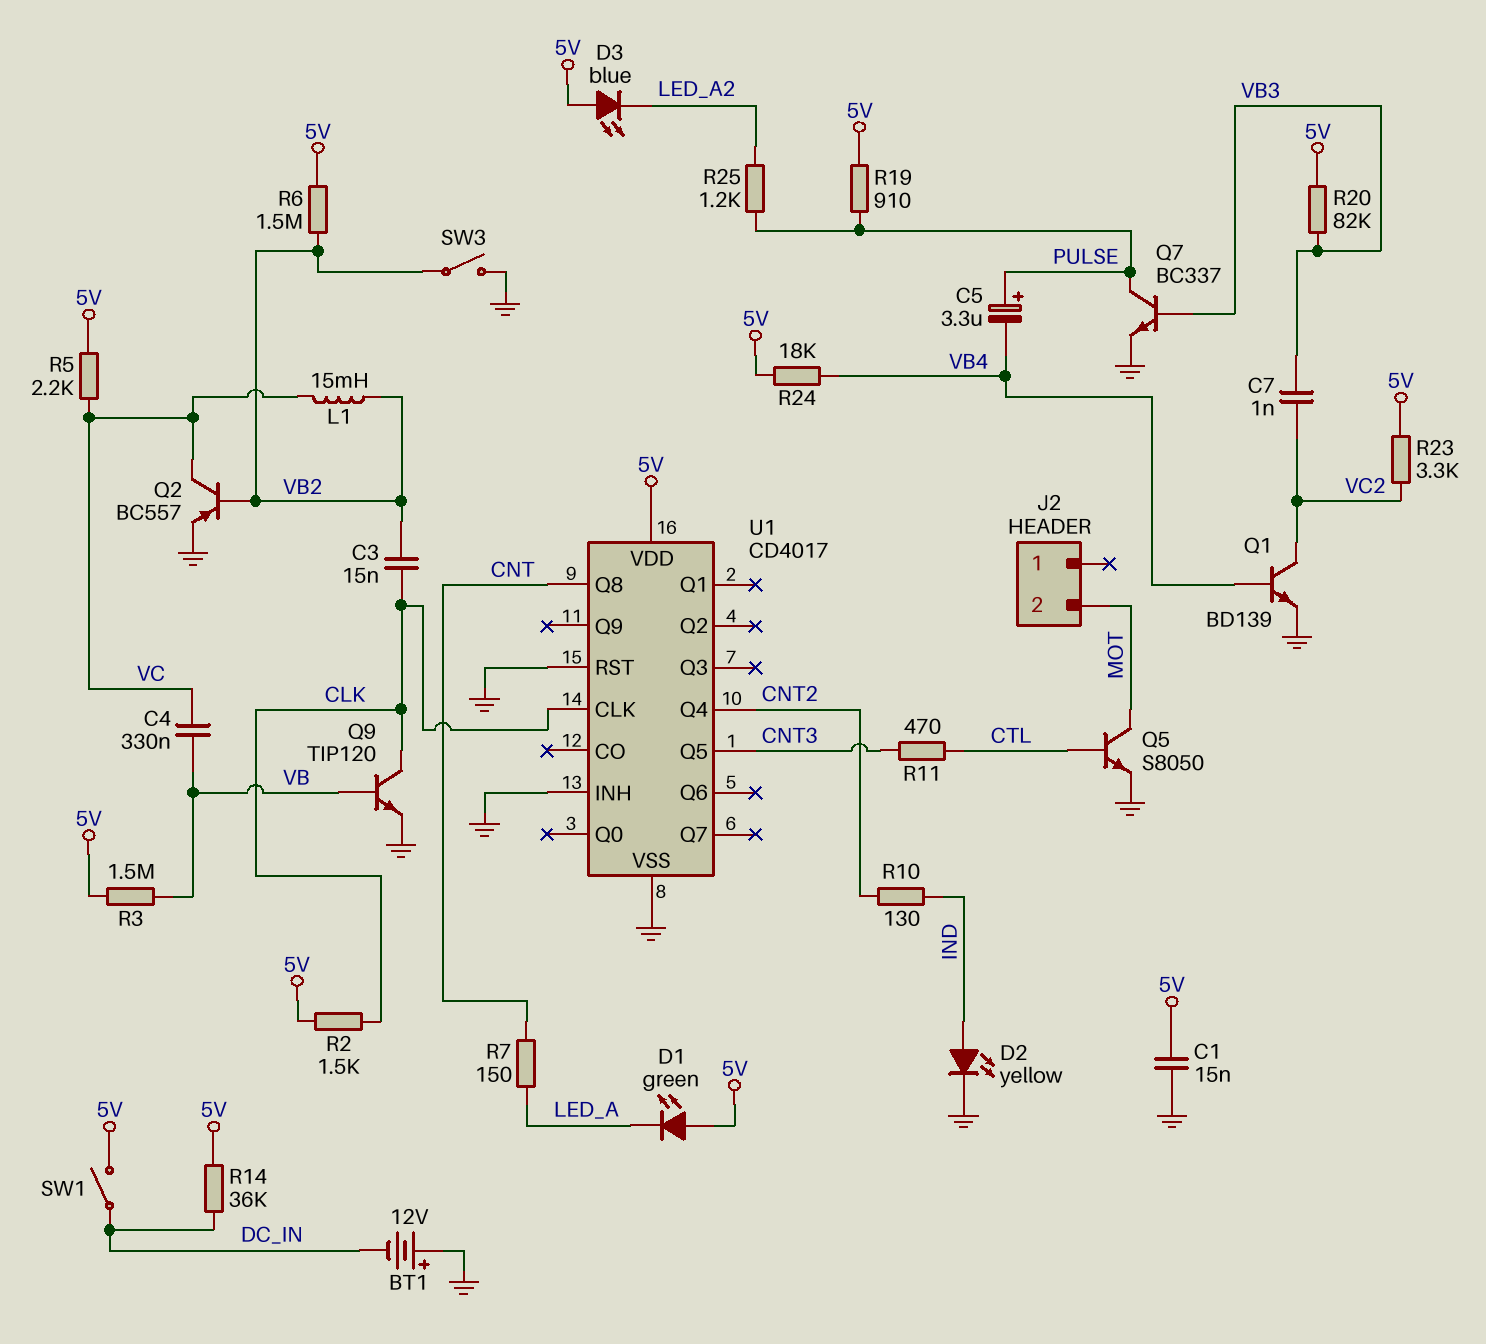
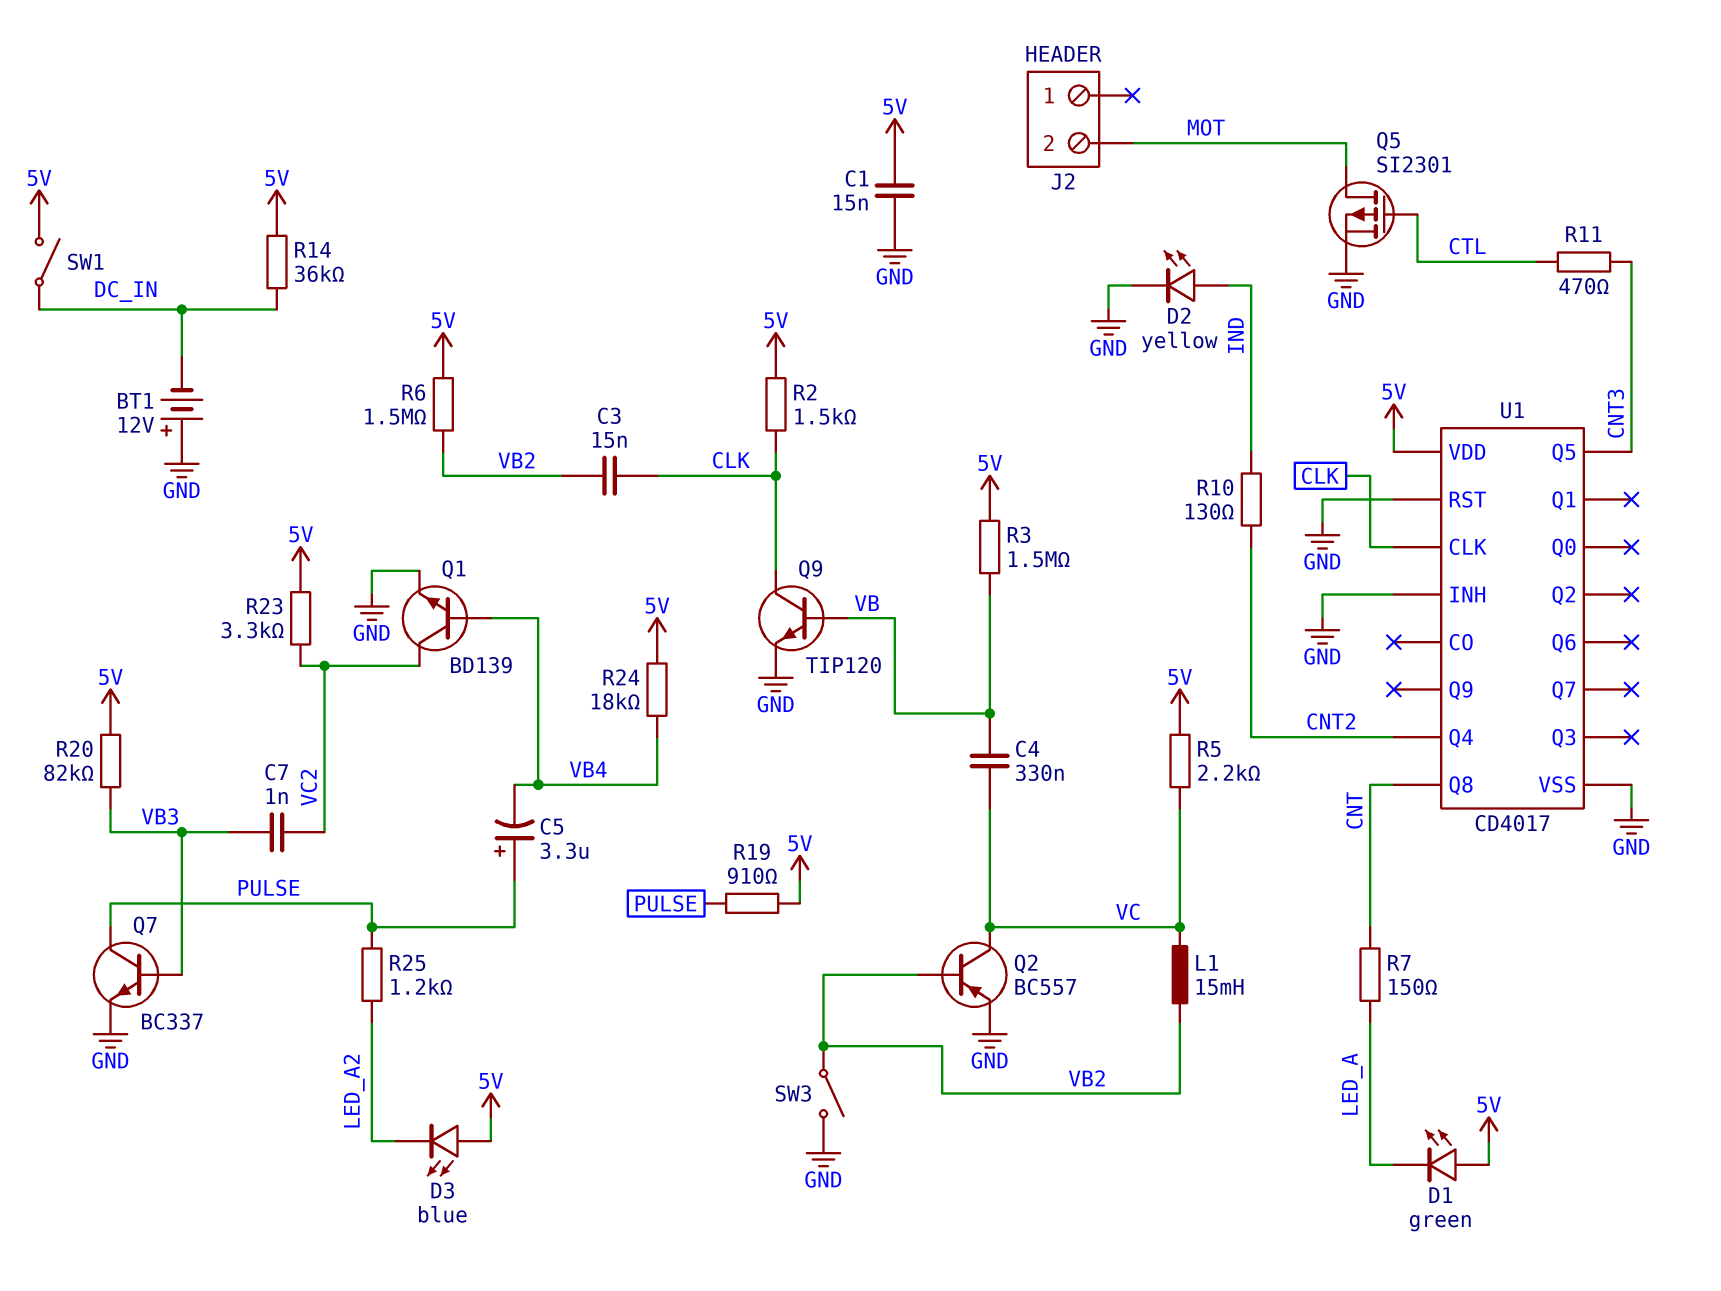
Q5: NPN S8050 (B CTL, C MOT, E GND) -> PMOS SI2301 (G CTL, D MOT, S GND)

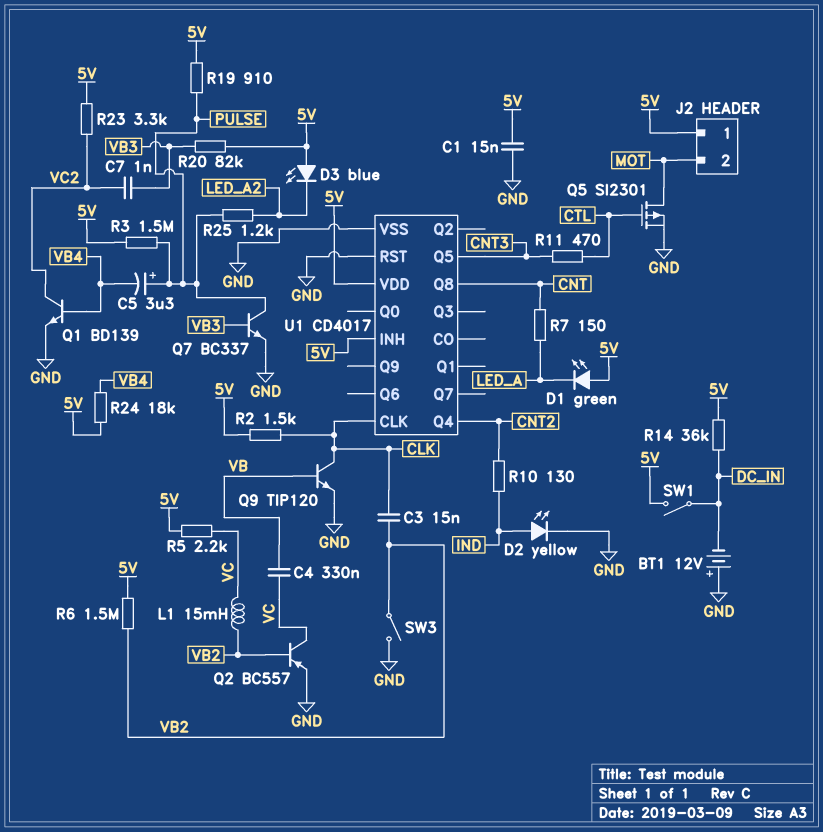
J2 pin 1: none -> 5V
R3: 1.5M (5V, VB) -> 1.5M (5V, PULSE)
U1 pin INH: GND -> 5V

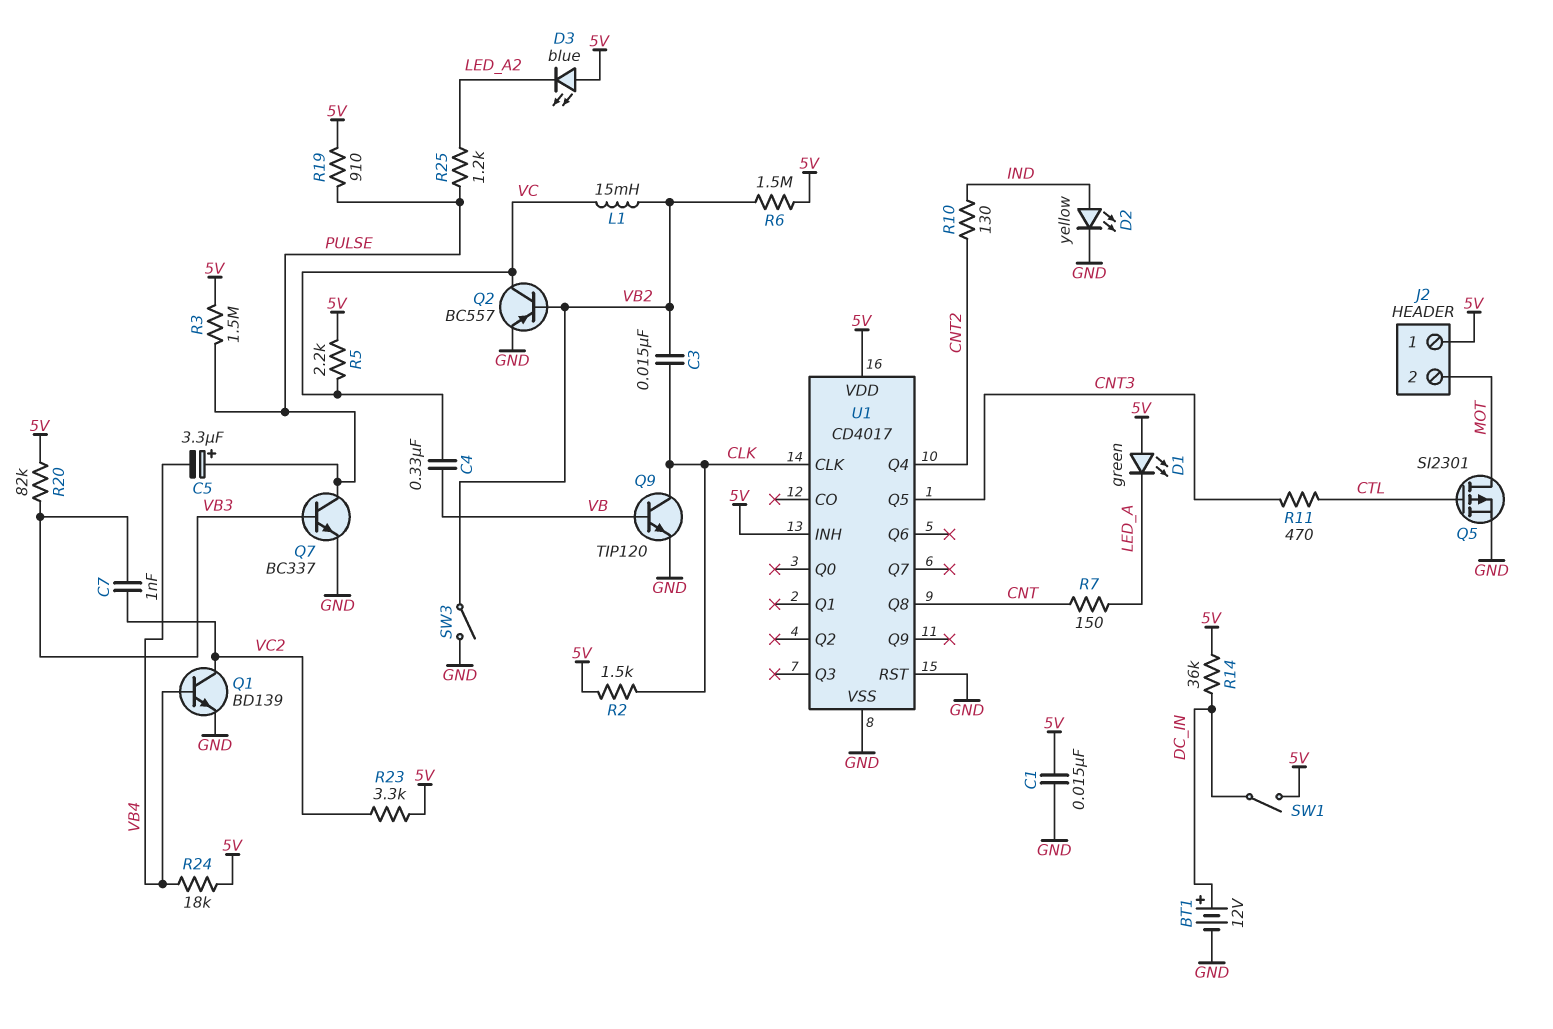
BT1: 12V (plus GND, minus DC_IN) -> 12V (plus DC_IN, minus GND)

